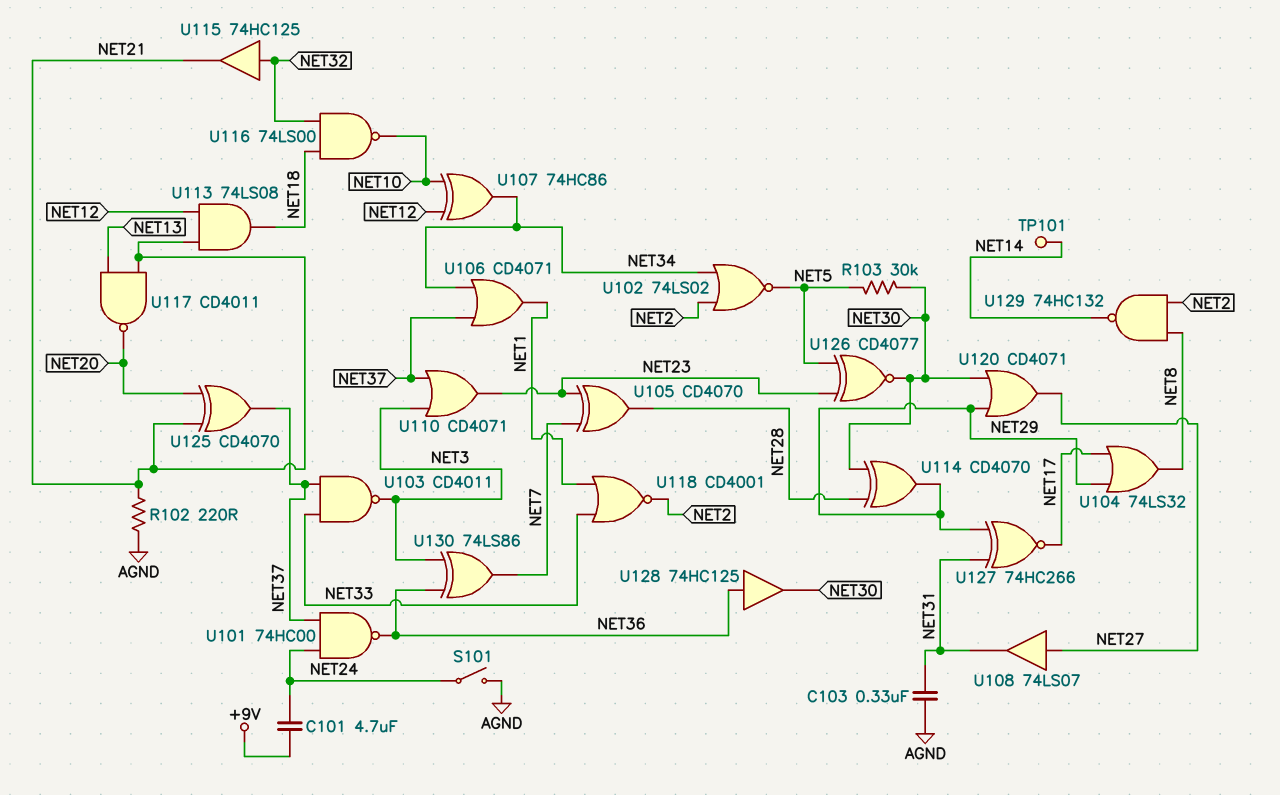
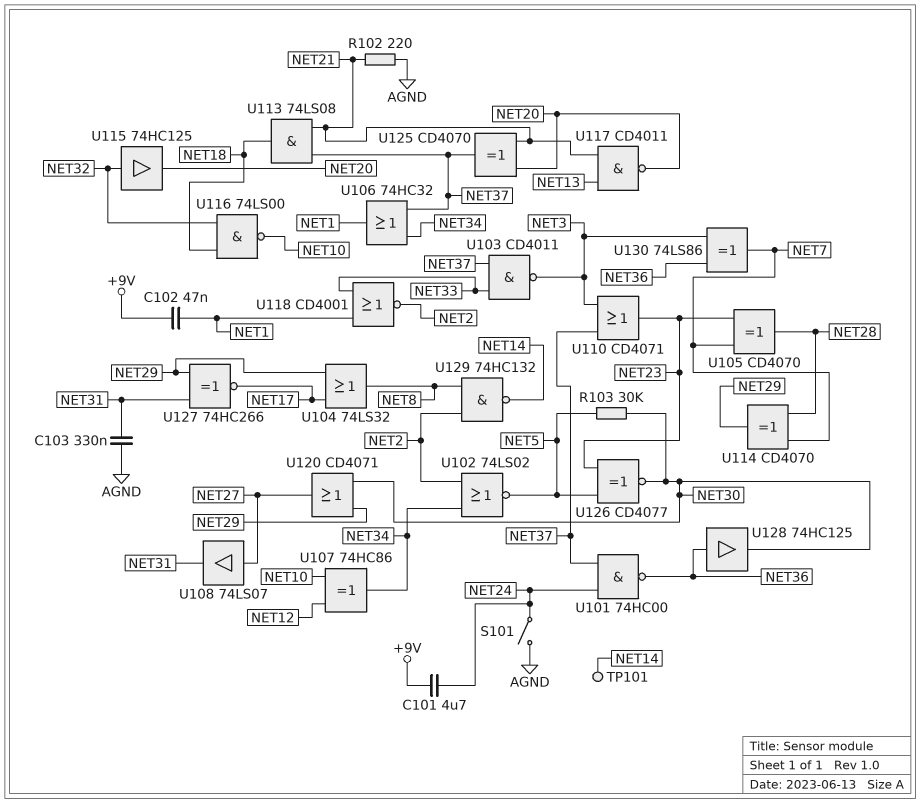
C102: none -> 47nF (+9V, NET1)
U106: OR CD4071 (in NET34, in NET37, out NET1) -> OR 74HC32 (in NET34, in NET37, out NET1)
U113: AND 74LS08 (in NET12, in NET21, out NET18) -> AND 74LS08 (in NET21, in NET37, out NET18)
U114: XOR CD4070 (in NET28, in NET30, out NET29) -> XOR CD4070 (in NET7, in NET28, out NET29)
U115: buffer 74HC125 (in NET32, out NET21) -> buffer 74HC125 (in NET32, out NET20)

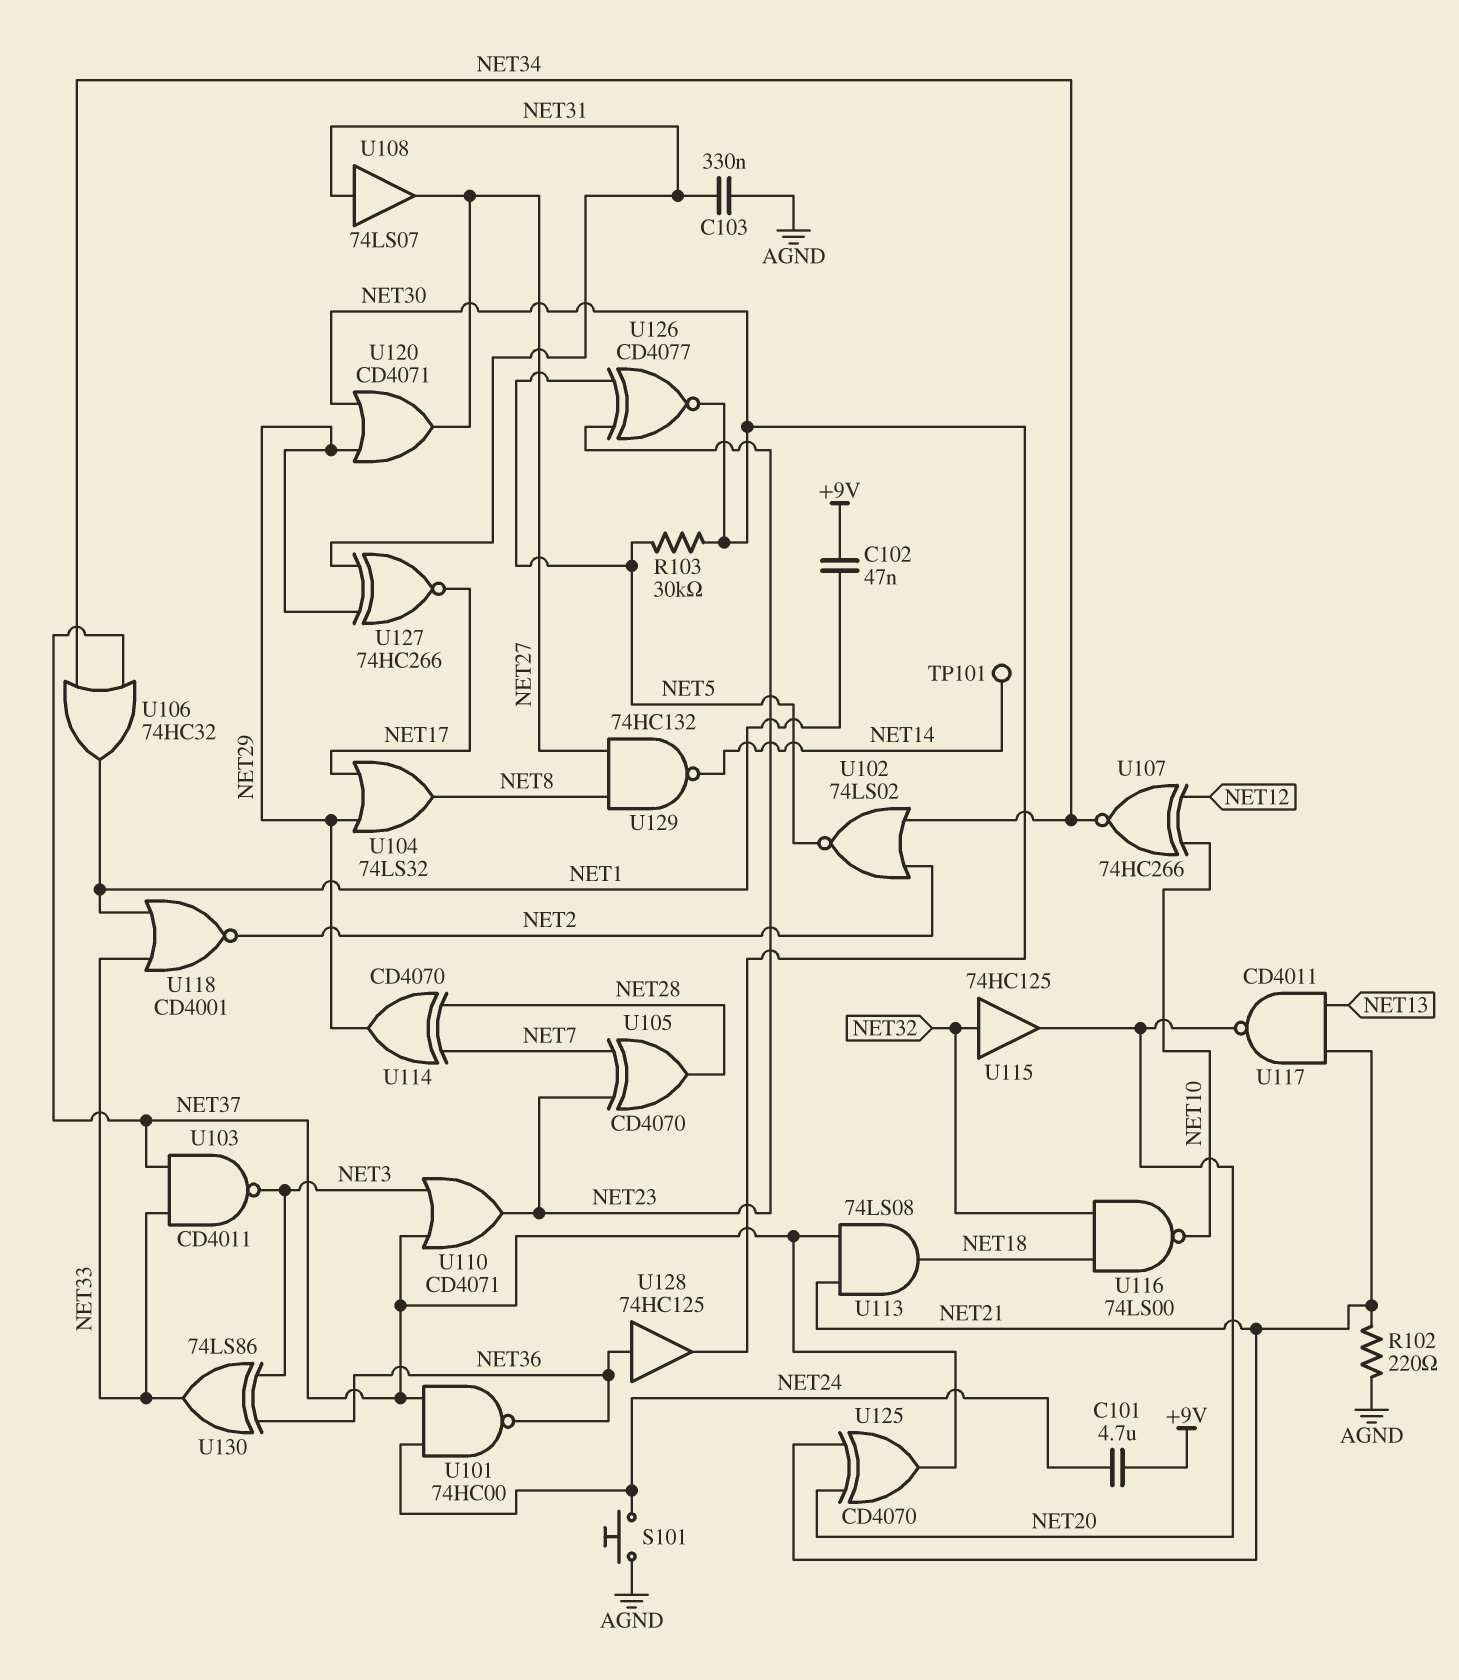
S101: switch (AGND, NET24) -> button (AGND, NET24)
U107: XOR 74HC86 (in NET10, in NET12, out NET34) -> XNOR 74HC266 (in NET10, in NET12, out NET34)
U108: buffer 74LS07 (in NET27, out NET31) -> buffer 74LS07 (in NET31, out NET27)
U129: NAND 74HC132 (in NET2, in NET8, out NET14) -> NAND 74HC132 (in NET8, in NET27, out NET14)
U130: XOR 74LS86 (in NET3, in NET36, out NET7) -> XOR 74LS86 (in NET3, in NET36, out NET33)

